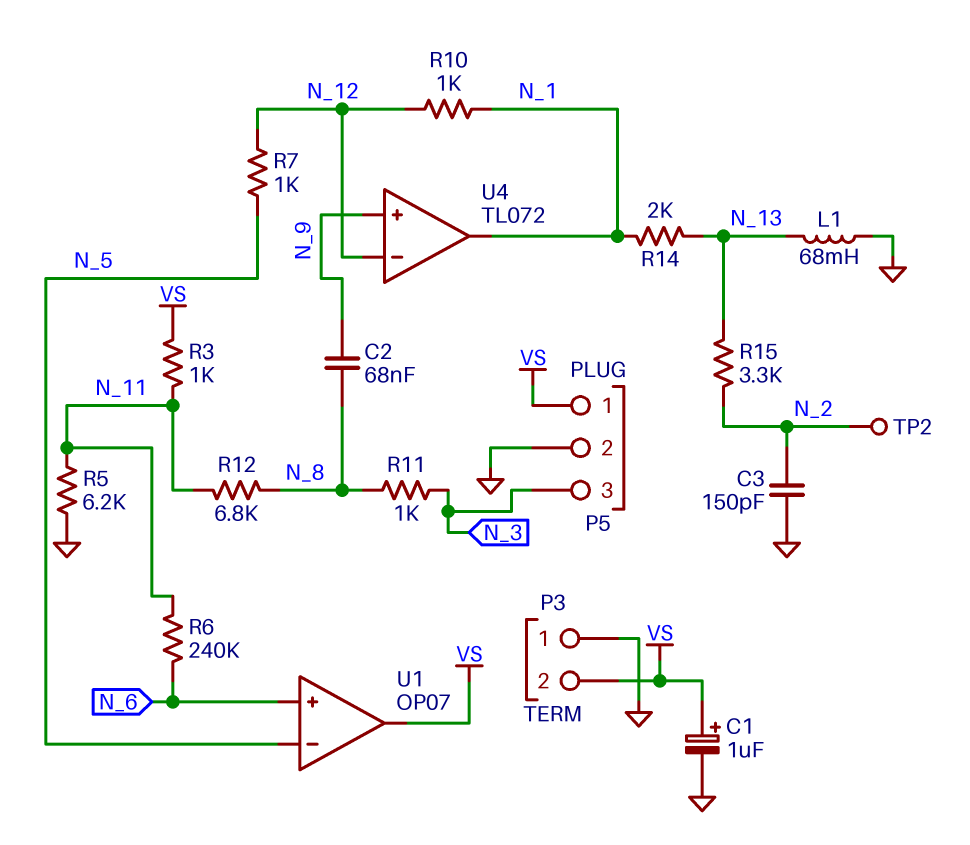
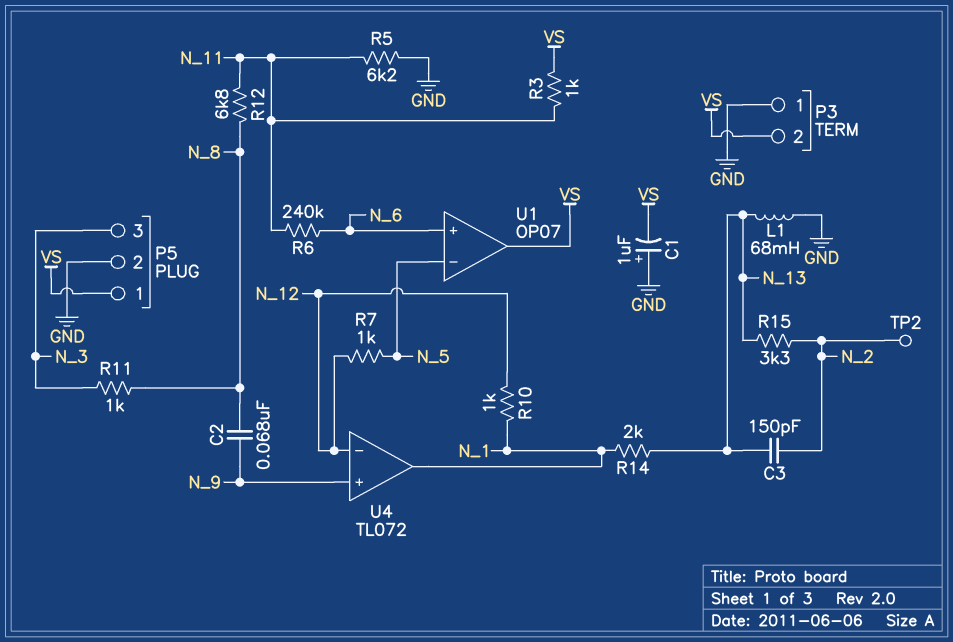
C1: 1uF (plus VS, minus GND) -> 1uF (plus GND, minus VS)
C3: 150pF (GND, N_2) -> 150pF (N_2, N_13)

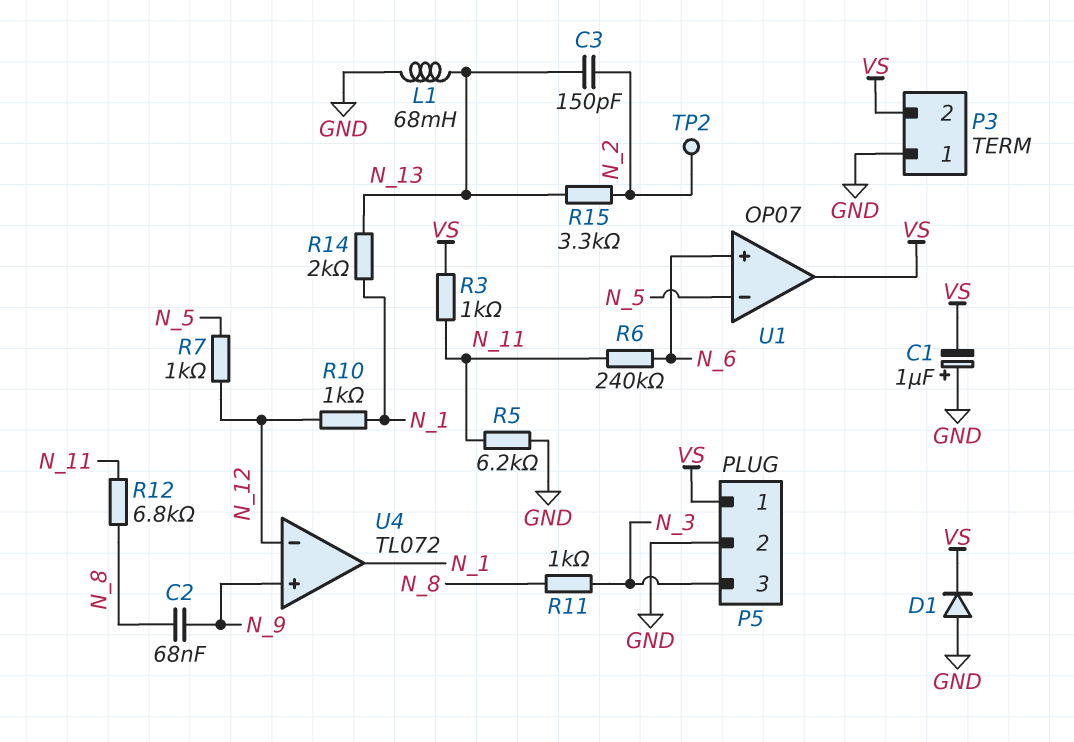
D1: none -> diode (A GND, K VS)

